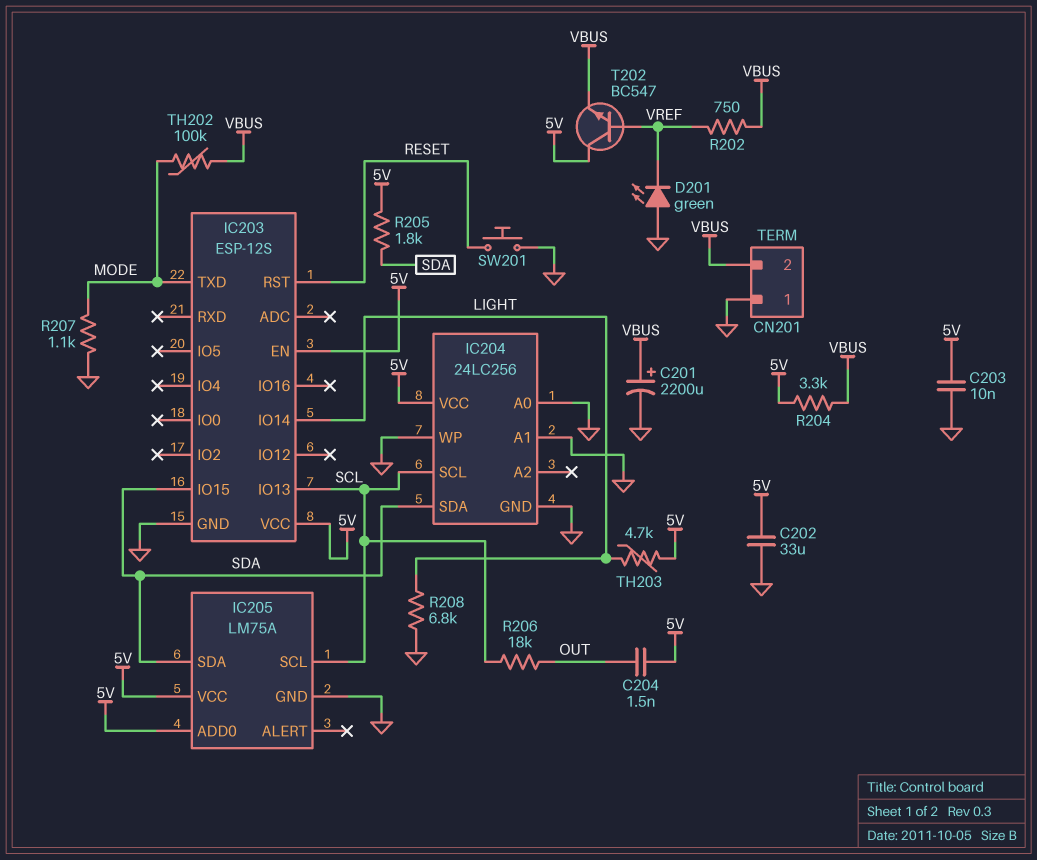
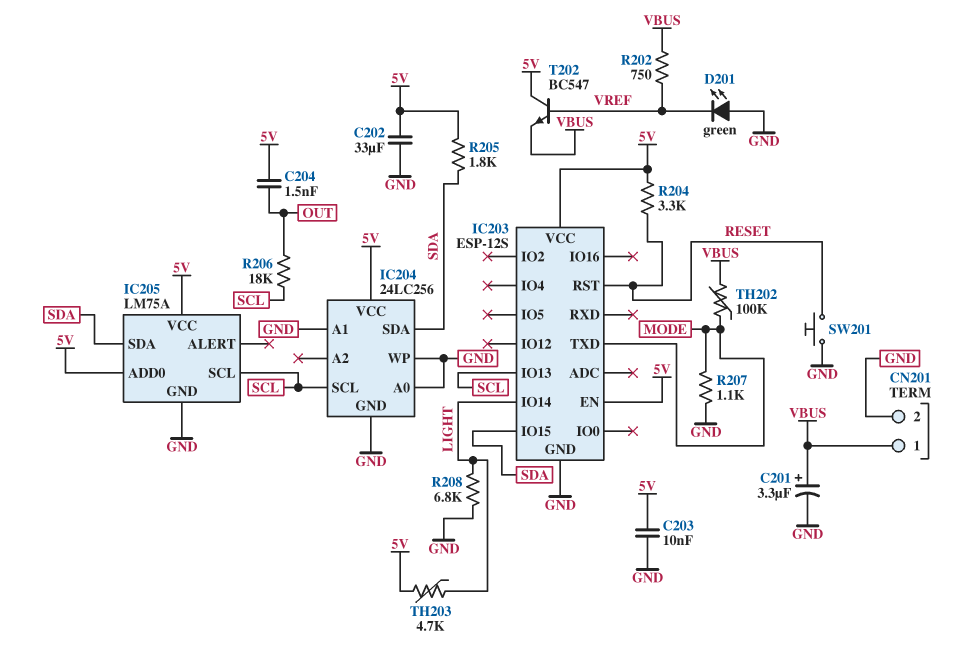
C201: 2200uF (plus VBUS, minus GND) -> 3.3uF (plus VBUS, minus GND)
CN201 pin 1: GND -> VBUS
CN201 pin 2: VBUS -> GND
R204: 3.3k (5V, VBUS) -> 3.3k (5V, RESET)

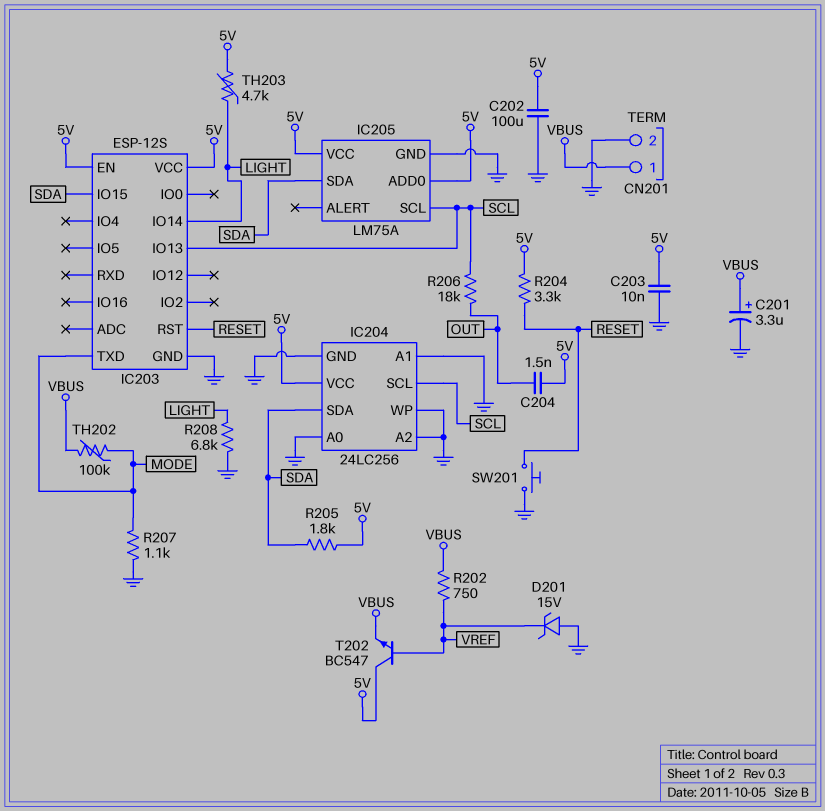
C202: 33uF (5V, GND) -> 100uF (5V, GND)
D201: LED green (A GND, K VREF) -> zener 15V (A GND, K VREF)
IC204 pin A2: none -> GND

